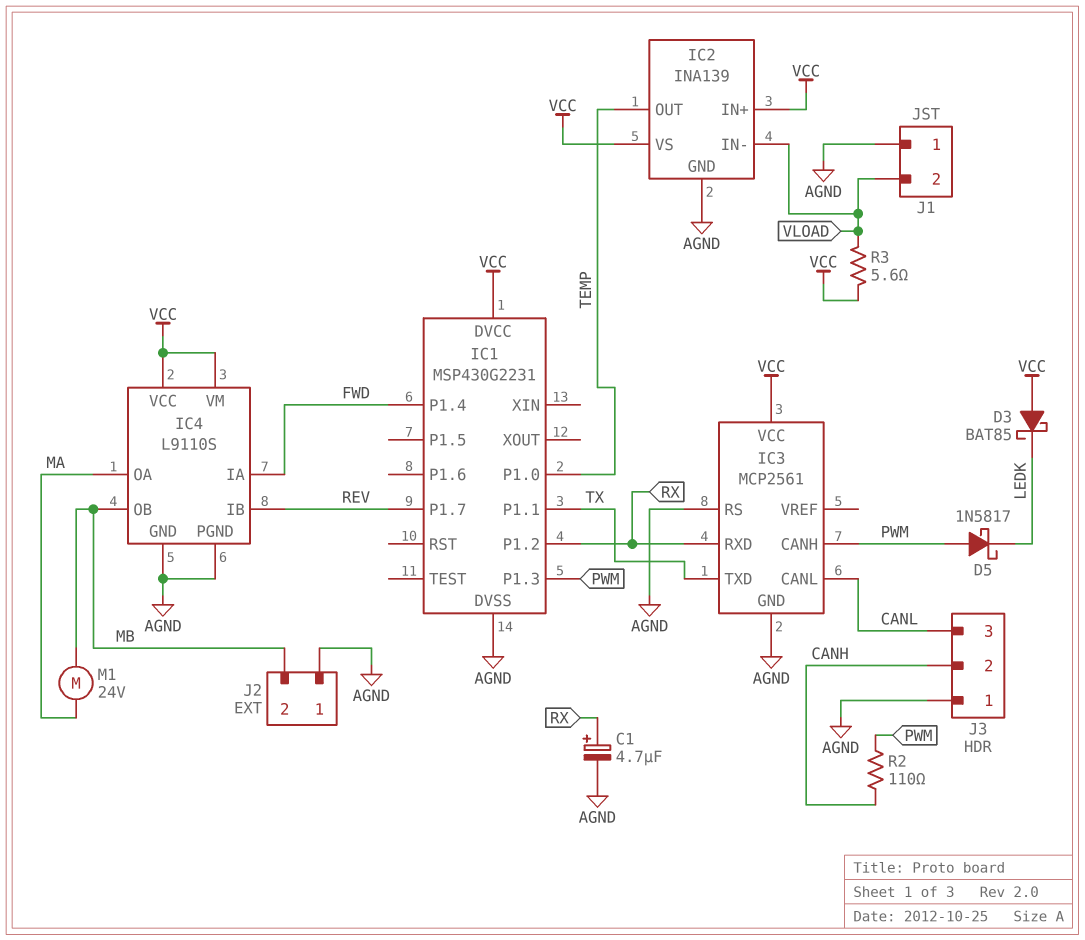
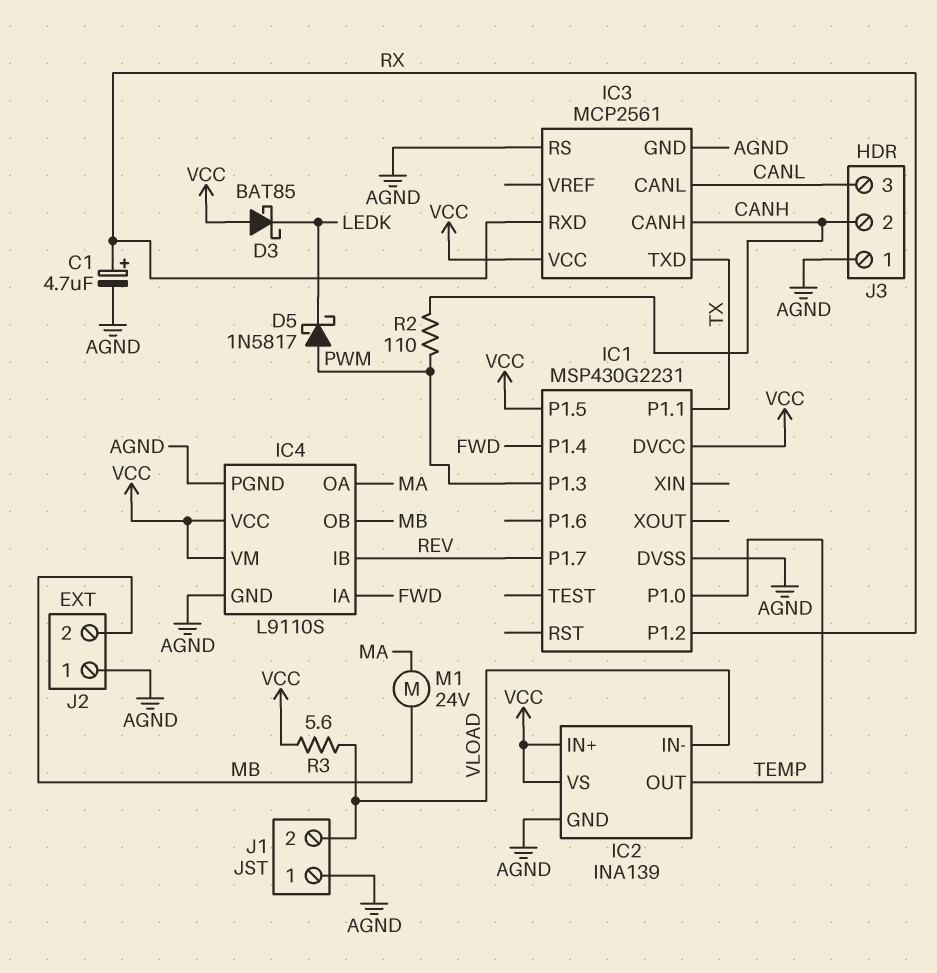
IC1 pin P1.5: none -> VCC
IC3 pin CANH: PWM -> CANH

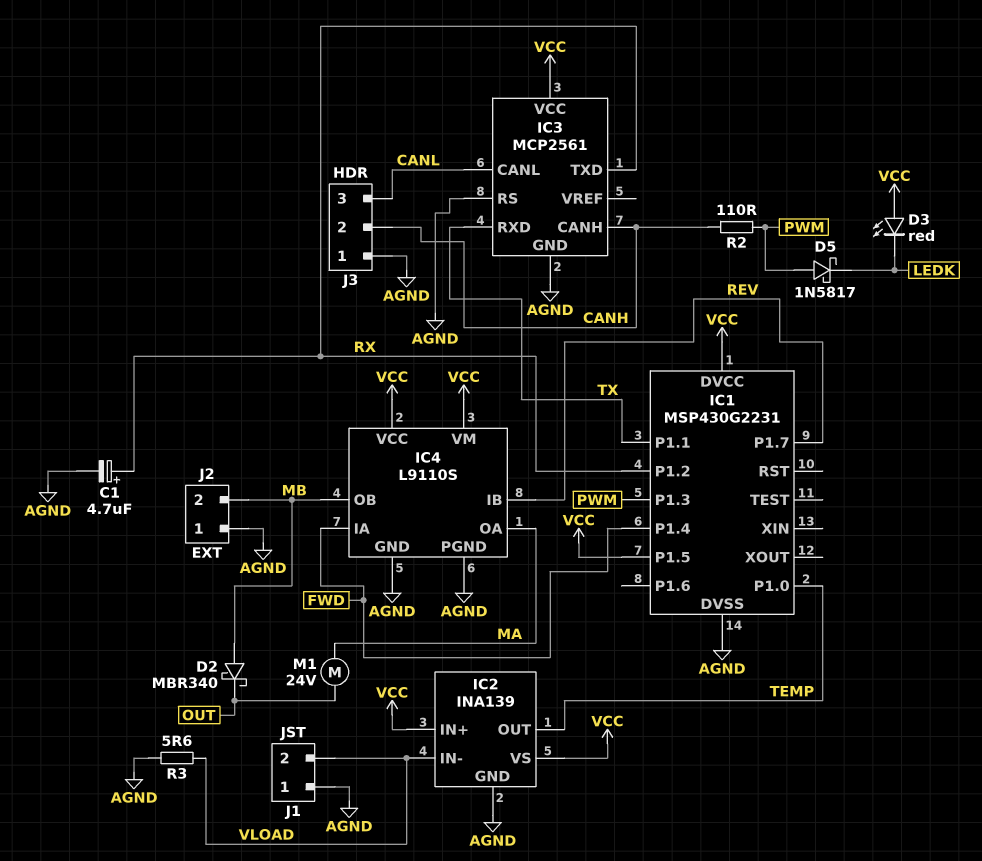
D2: none -> schottky MBR340 (A MB, K OUT)
D3: schottky BAT85 (A VCC, K LEDK) -> LED red (A VCC, K LEDK)
IC3 pin RXD: RX -> TX
IC3 pin TXD: TX -> RX
M1: motor 24V (MA, MB) -> motor 24V (MA, OUT)
R3: 5.6 (VCC, VLOAD) -> 5.6 (AGND, VLOAD)

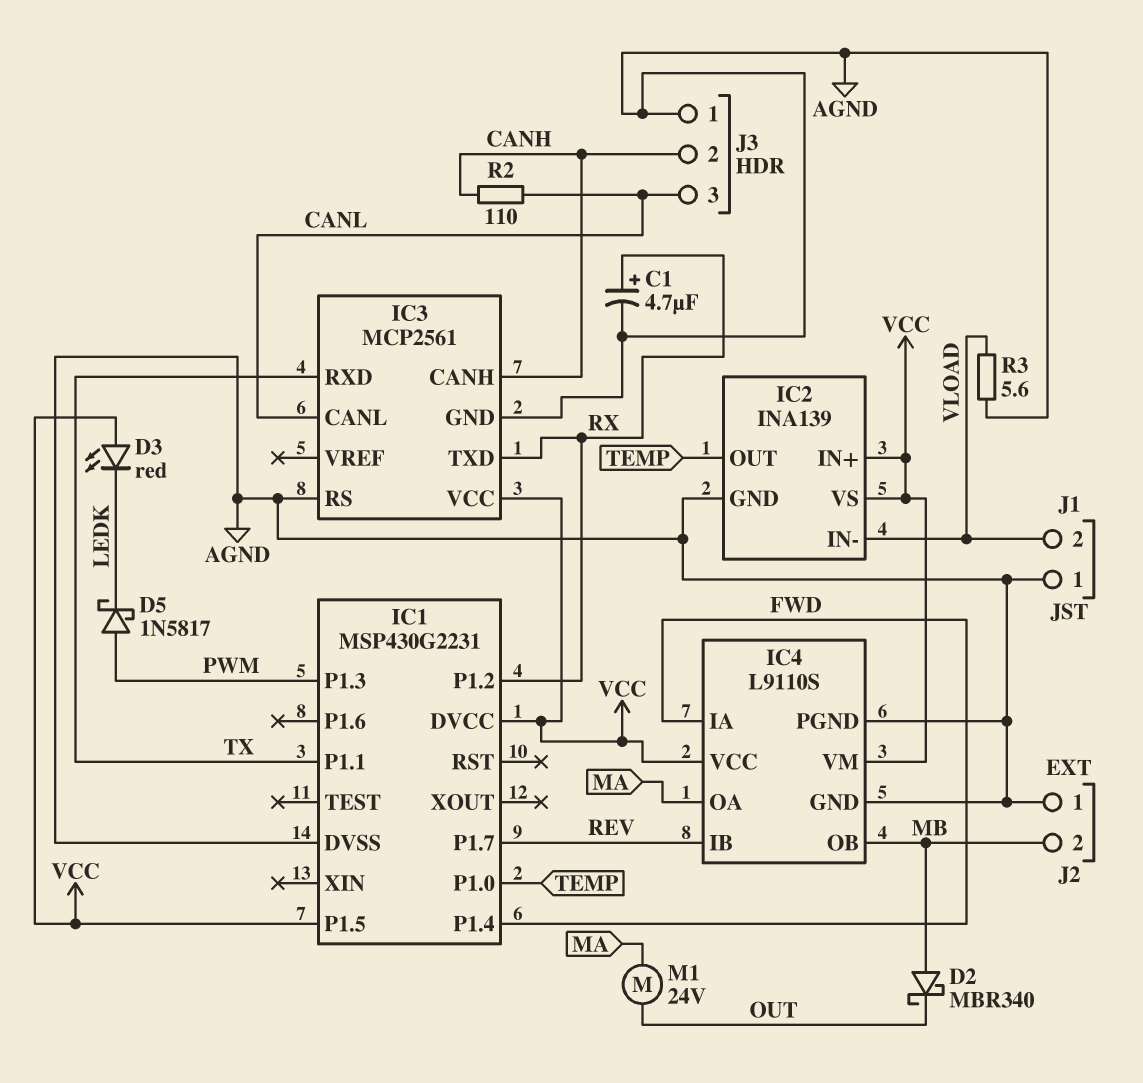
R2: 110 (CANH, PWM) -> 110 (CANH, CANL)

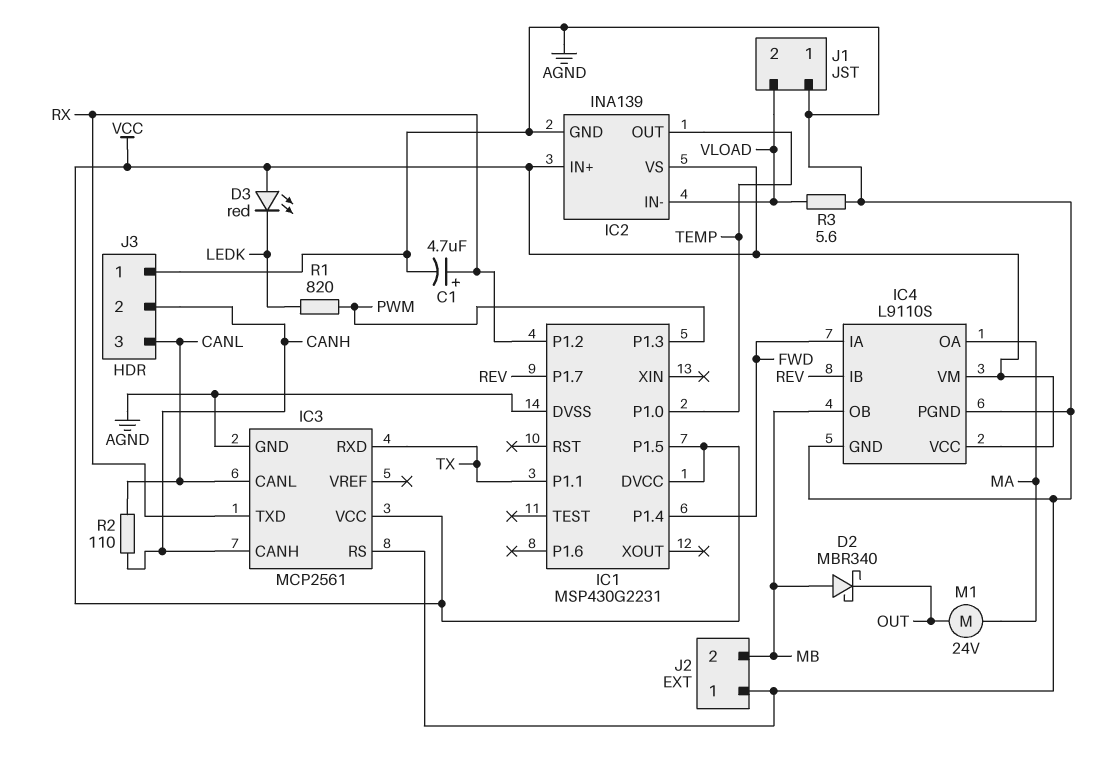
D5: schottky 1N5817 (A PWM, K LEDK) -> none
R1: none -> 820 (LEDK, PWM)

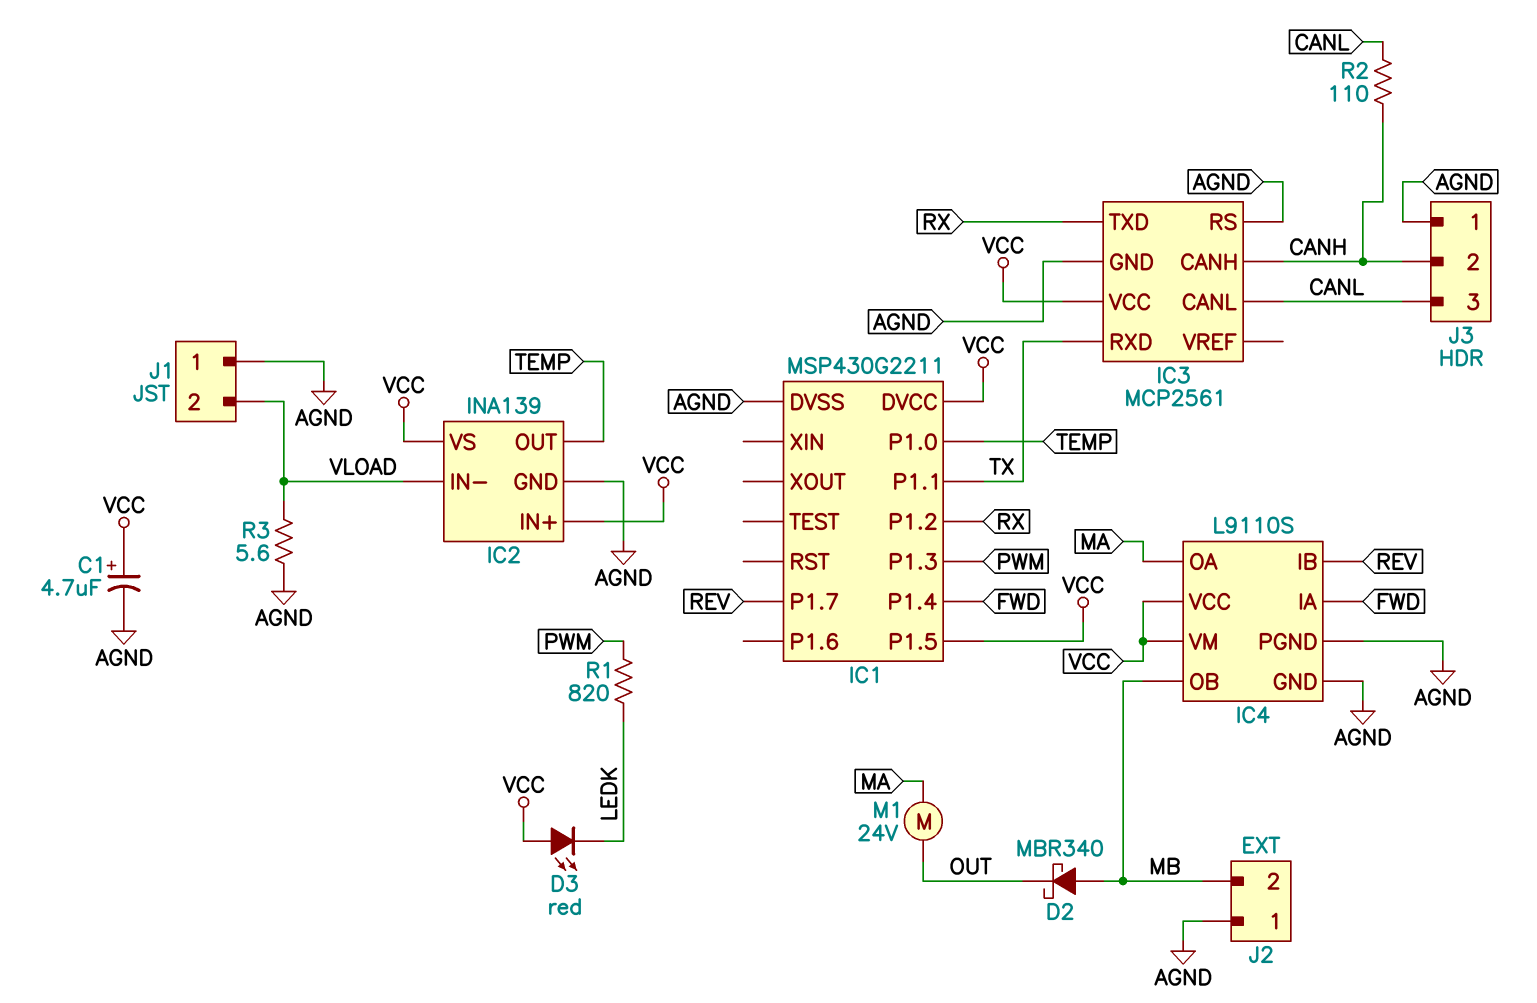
C1: 4.7uF (plus RX, minus AGND) -> 4.7uF (plus VCC, minus AGND)
IC1: MSP430G2231 -> MSP430G2211

